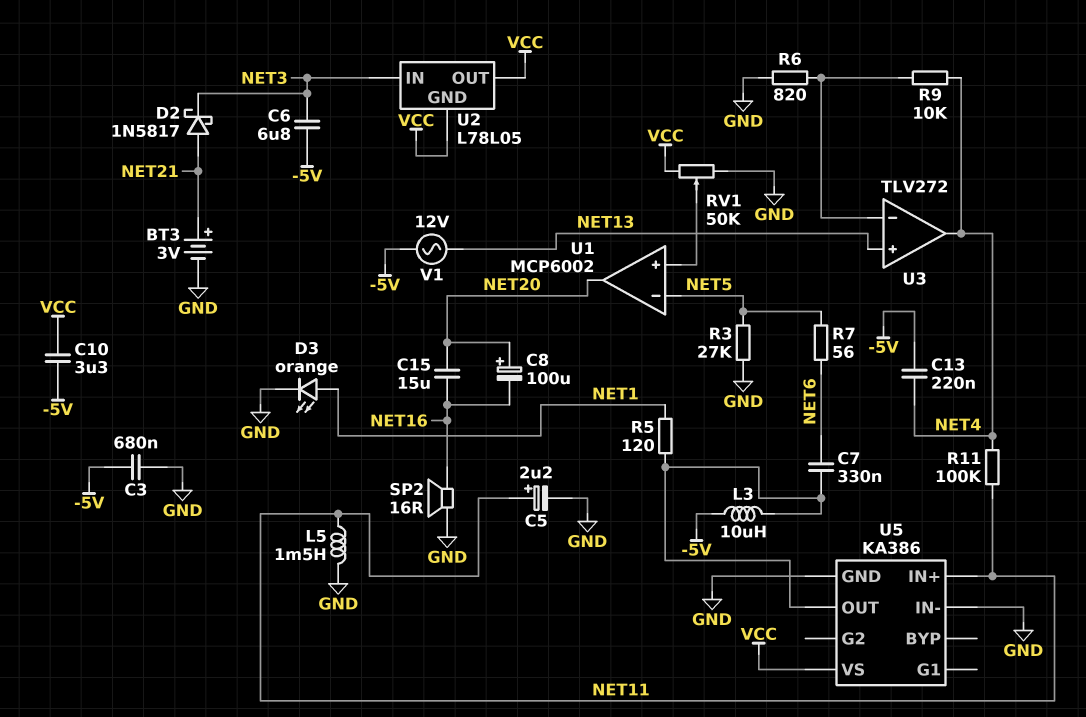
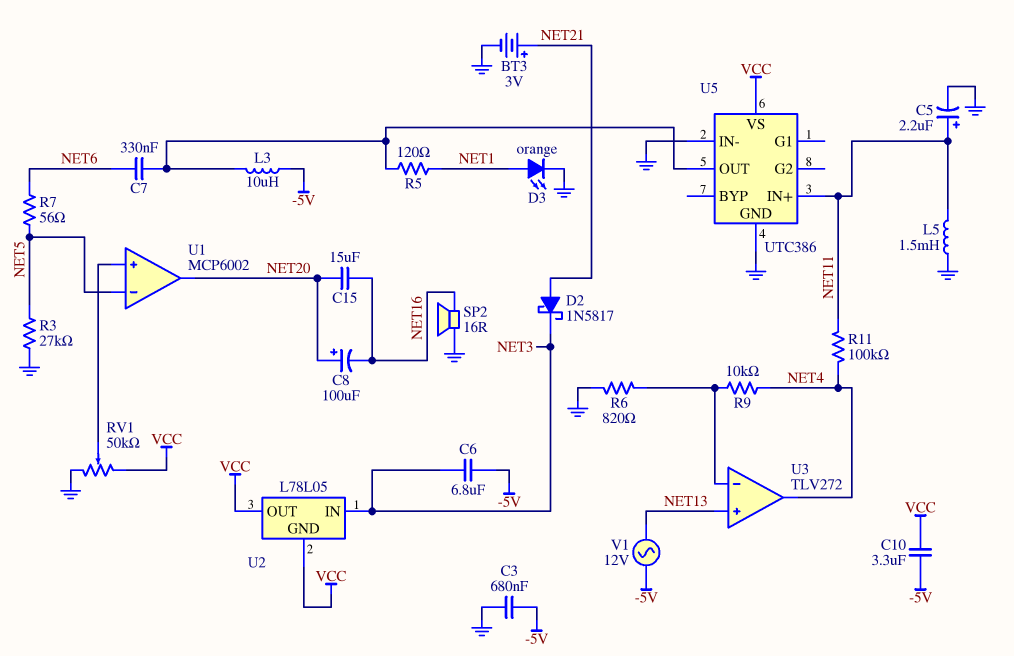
C13: 220nF (-5V, NET4) -> none
U5: KA386 -> UTC386

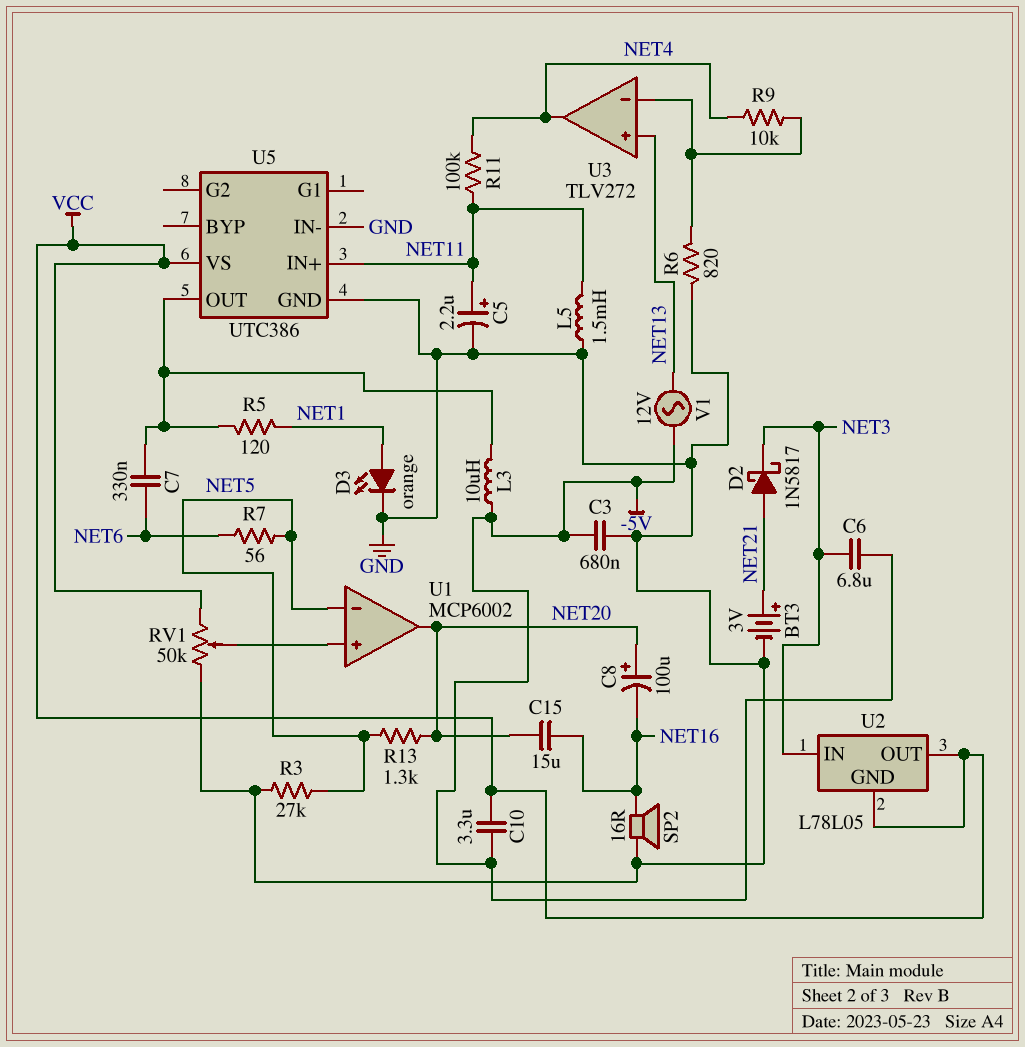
R13: none -> 1.3k (NET5, NET20)

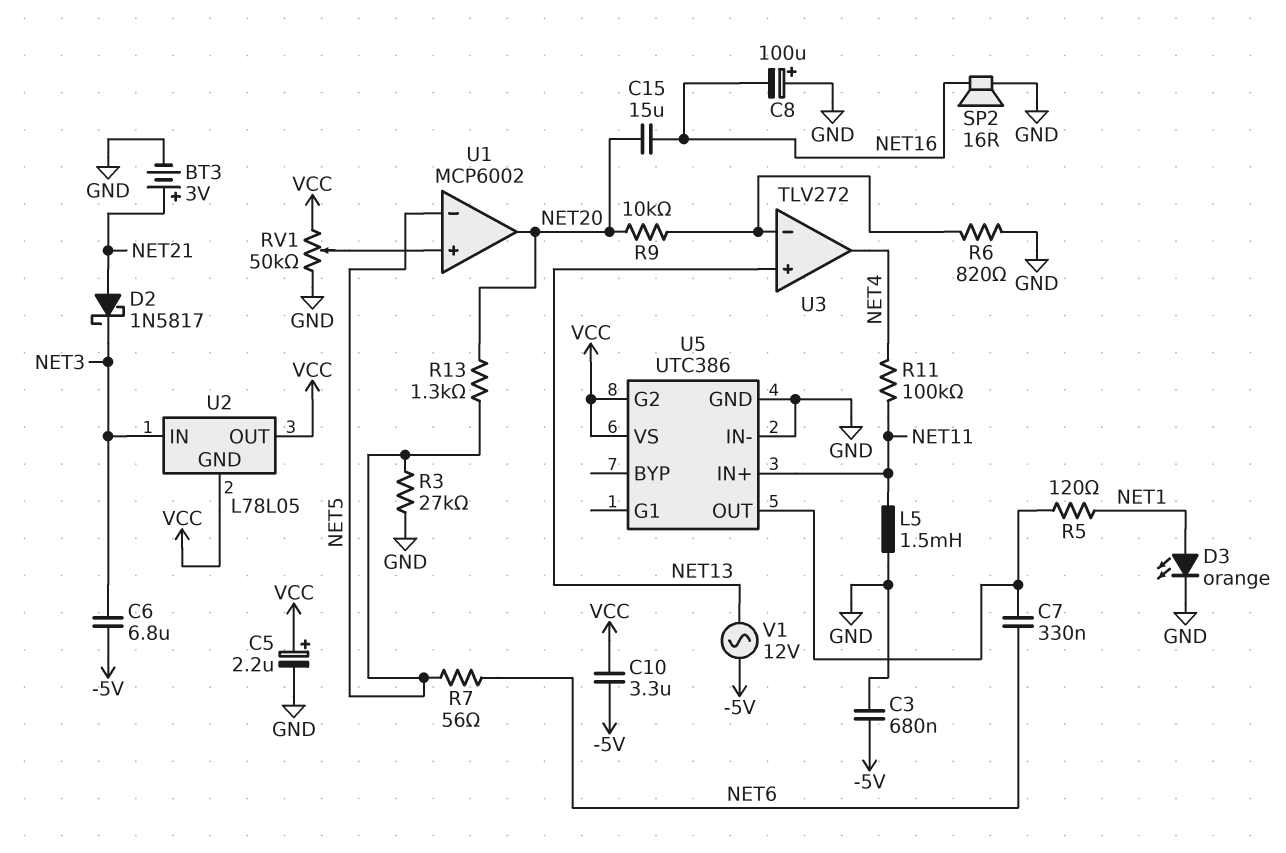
C5: 2.2uF (plus NET11, minus GND) -> 2.2uF (plus VCC, minus GND)
C8: 100uF (plus NET20, minus NET16) -> 100uF (plus GND, minus NET16)
L3: 10uH (-5V, U5/OUT) -> none
R9: 10k (NET4, U3/in-) -> 10k (NET20, U3/in-)
U5 pin G2: none -> VCC

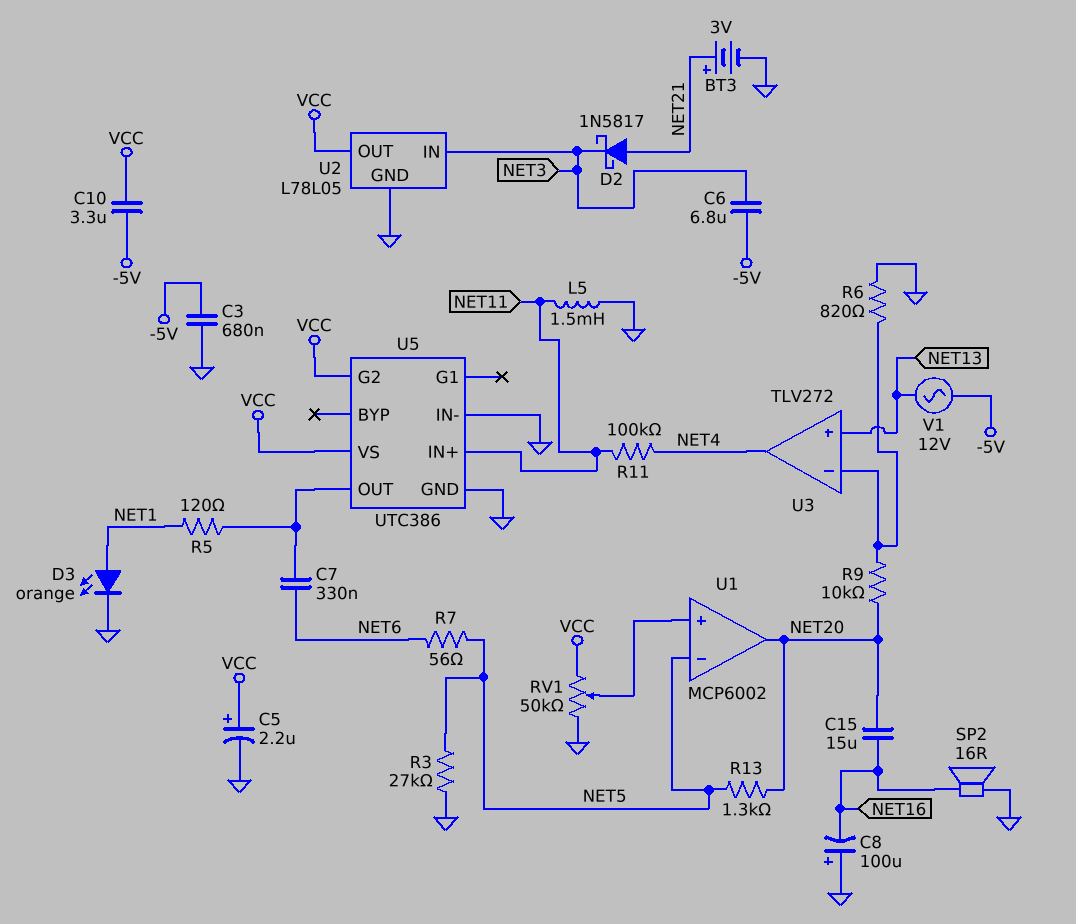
U2 pin GND: VCC -> GND

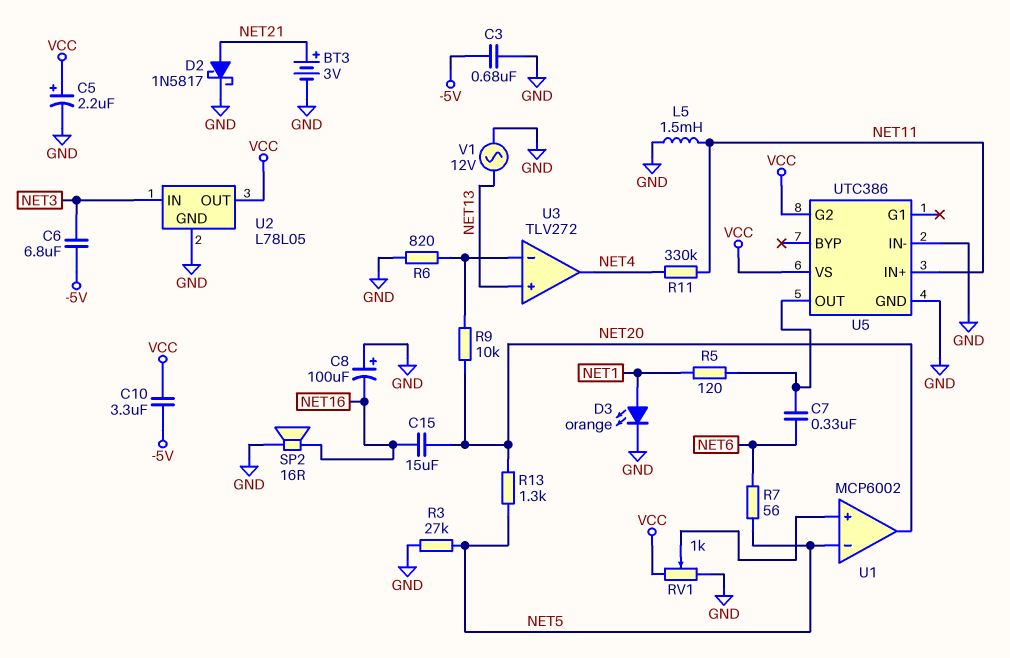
D2: schottky 1N5817 (A NET21, K NET3) -> schottky 1N5817 (A NET21, K GND)
R11: 100k (NET4, NET11) -> 330k (NET4, NET11)
RV1: 50k (GND, VCC, wiper U1/in+) -> 1k (GND, VCC, wiper U1/in+)
V1: AC 12V (-5V, NET13) -> AC 12V (GND, NET13)

